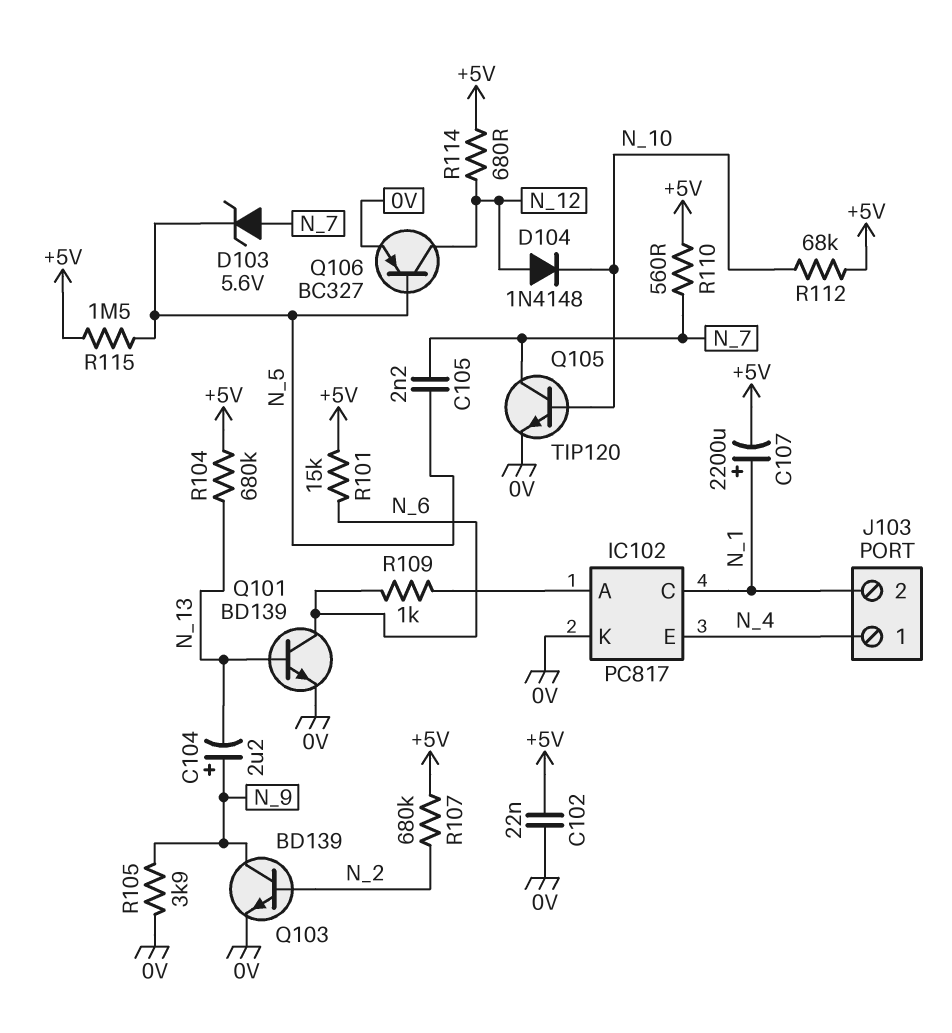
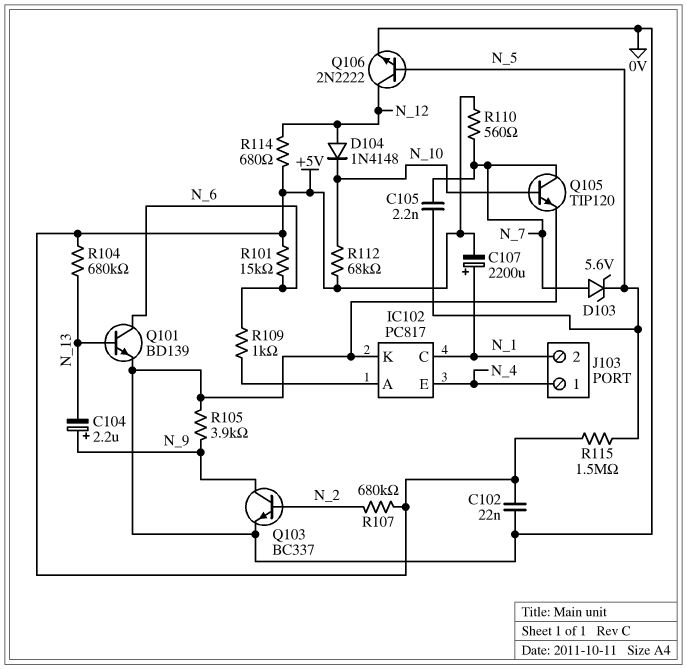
Q103: NPN BD139 (B N_2, C N_9, E 0V) -> NPN BC337 (B N_2, C N_9, E 0V)
Q106: PNP BC327 (B N_5, C N_12, E 0V) -> NPN 2N2222 (B N_5, C N_12, E 0V)

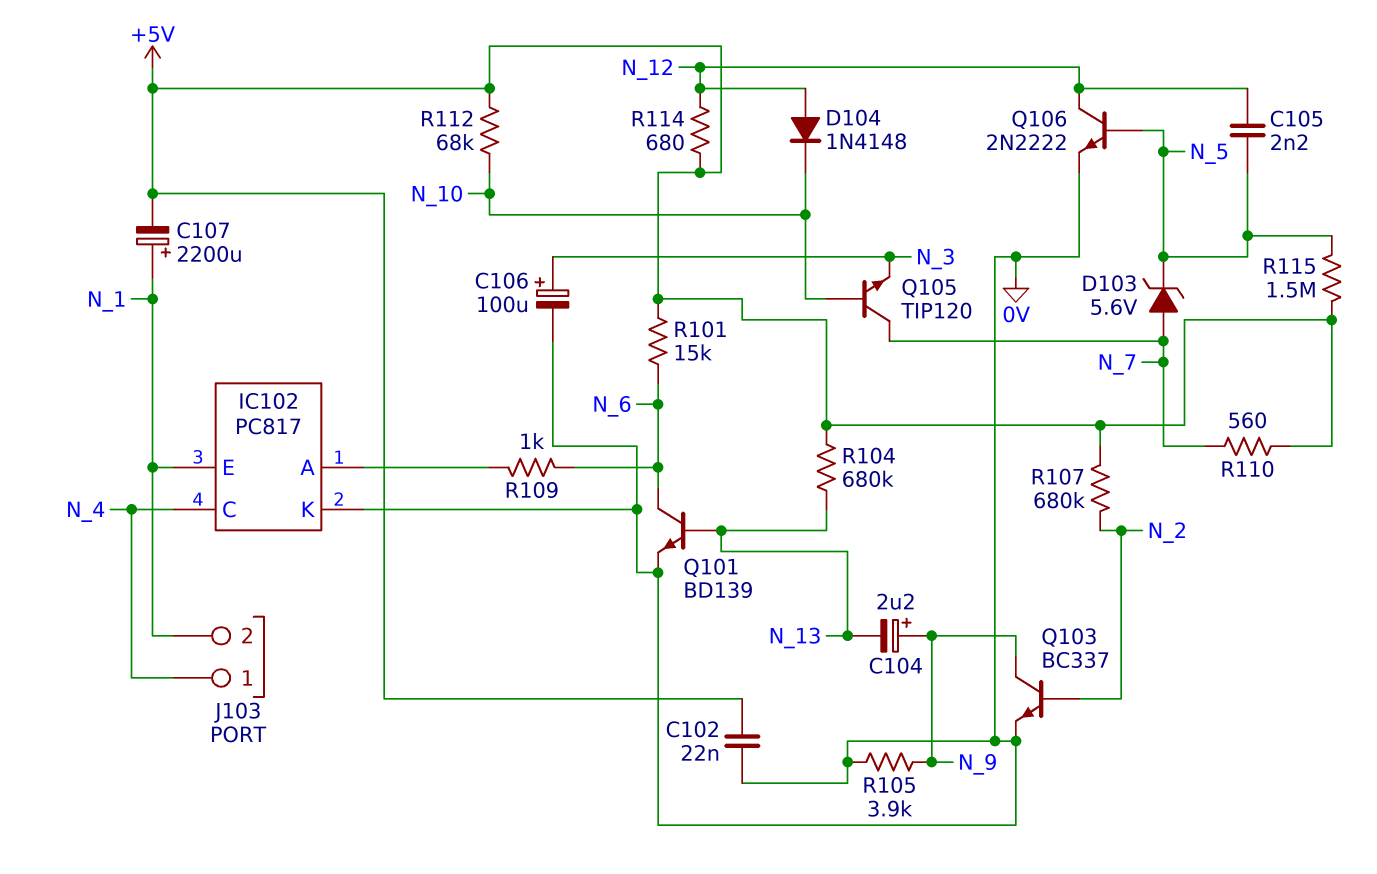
C105: 2.2nF (N_5, N_7) -> 2.2nF (N_5, N_12)
C106: none -> 100uF (plus N_3, minus 0V)
IC102 pin C: N_1 -> N_4
IC102 pin E: N_4 -> N_1
Q105: NPN TIP120 (B N_10, C N_7, E 0V) -> NPN TIP120 (B N_10, C N_7, E N_3)

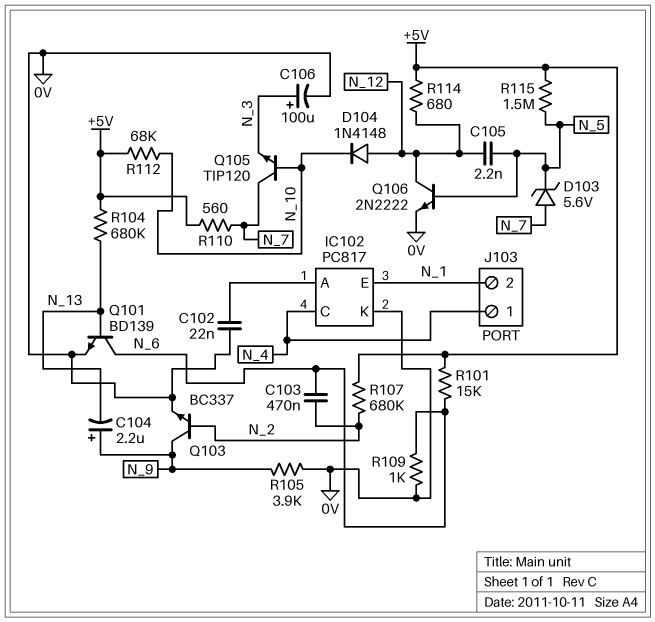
C102: 22nF (+5V, 0V) -> 22nF (0V, IC102/A)
C103: none -> 470nF (N_2, N_6)
C107: 2200uF (plus N_1, minus +5V) -> none
R109: 1k (IC102/A, N_6) -> 1k (0V, N_6)

